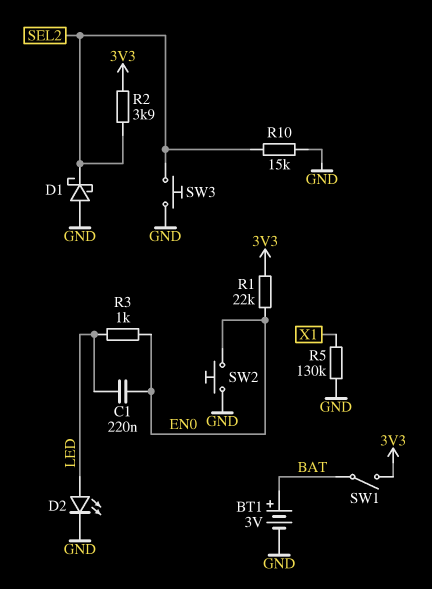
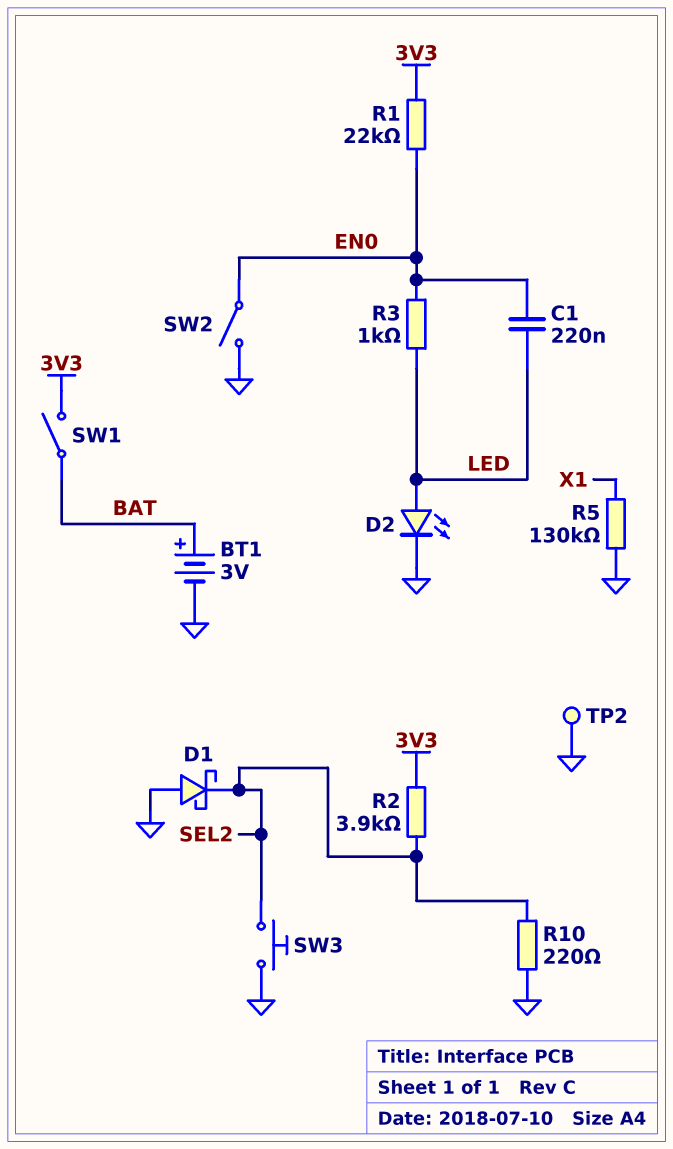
R10: 15k (GND, SEL2) -> 220 (GND, SEL2)
SW2: button (EN0, GND) -> switch (EN0, GND)
TP2: none -> test point (GND)

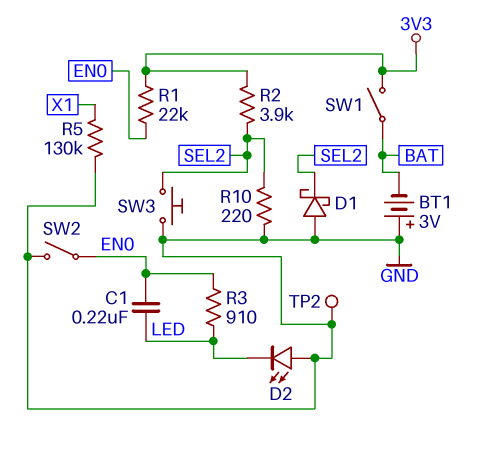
BT1: 3V (plus BAT, minus GND) -> 3V (plus GND, minus BAT)
D2: LED (A LED, K GND) -> LED (A GND, K LED)
R3: 1k (EN0, LED) -> 910 (EN0, LED)

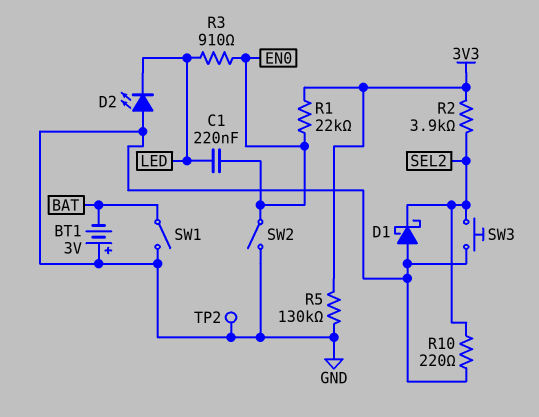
R5: 130k (GND, X1) -> 130k (3V3, GND)
SW1: switch (3V3, BAT) -> switch (BAT, GND)

